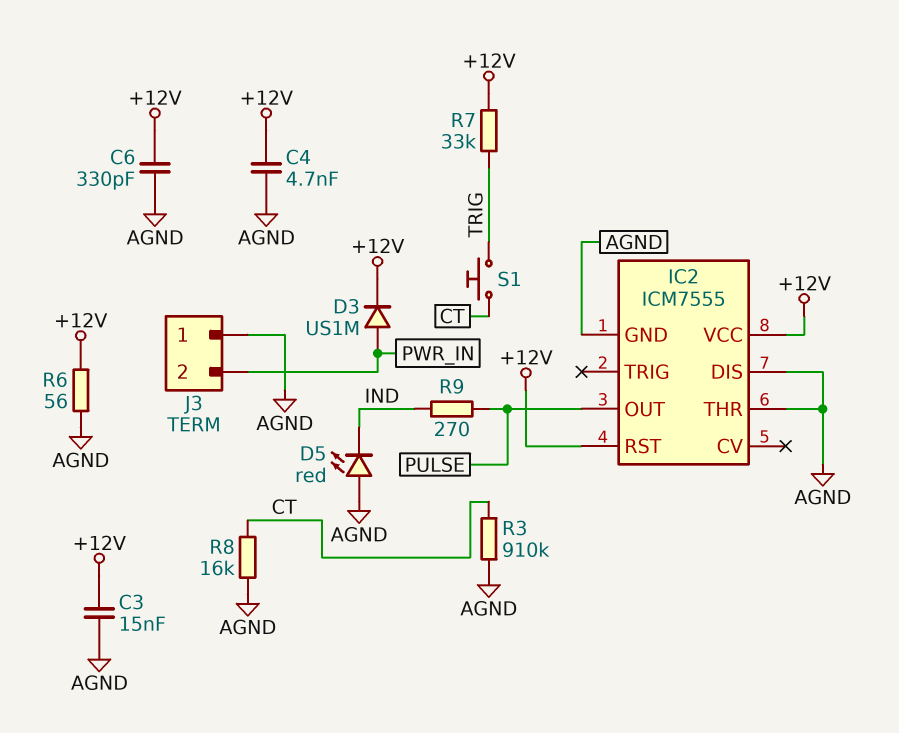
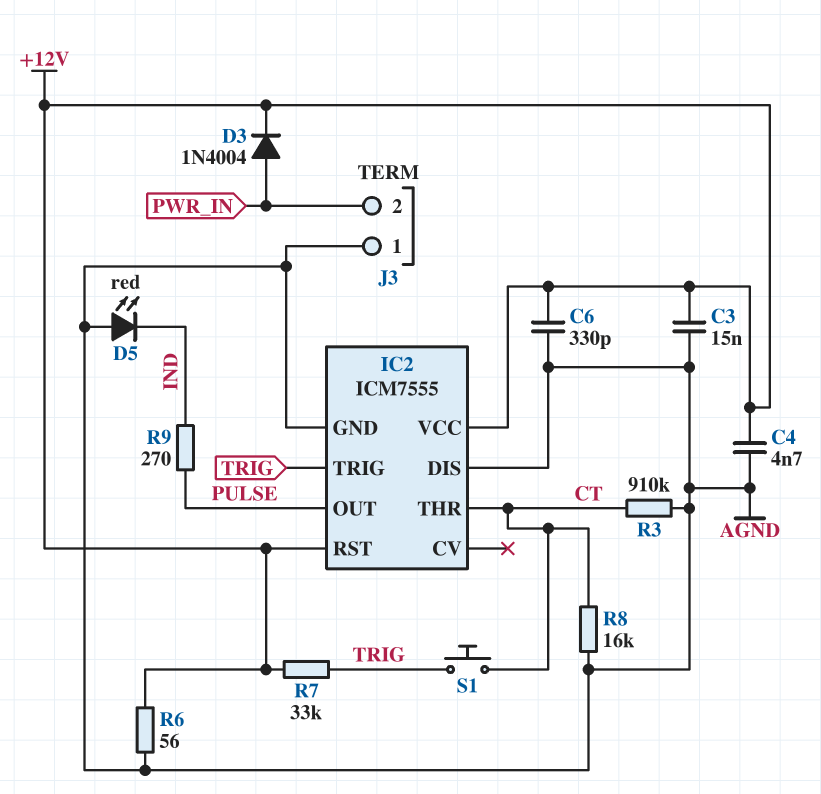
D3: diode US1M (A PWR_IN, K +12V) -> diode 1N4004 (A PWR_IN, K +12V)
IC2 pin THR: AGND -> CT
IC2 pin TRIG: none -> TRIG

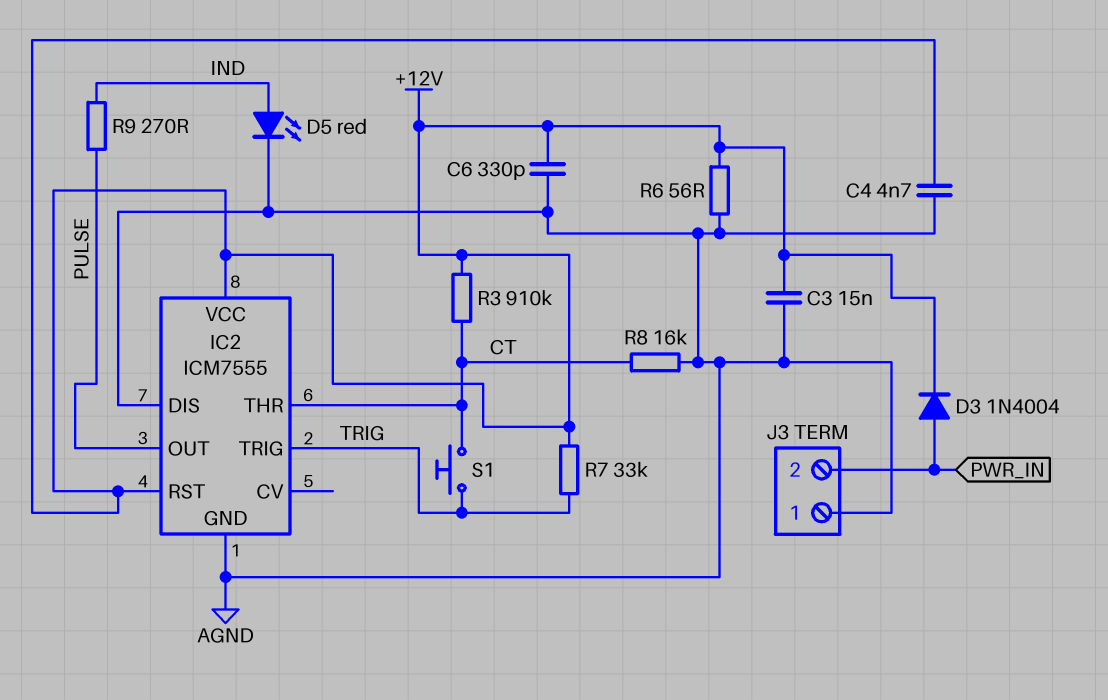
D5: LED red (A AGND, K IND) -> LED red (A IND, K AGND)
R3: 910k (AGND, CT) -> 910k (+12V, CT)

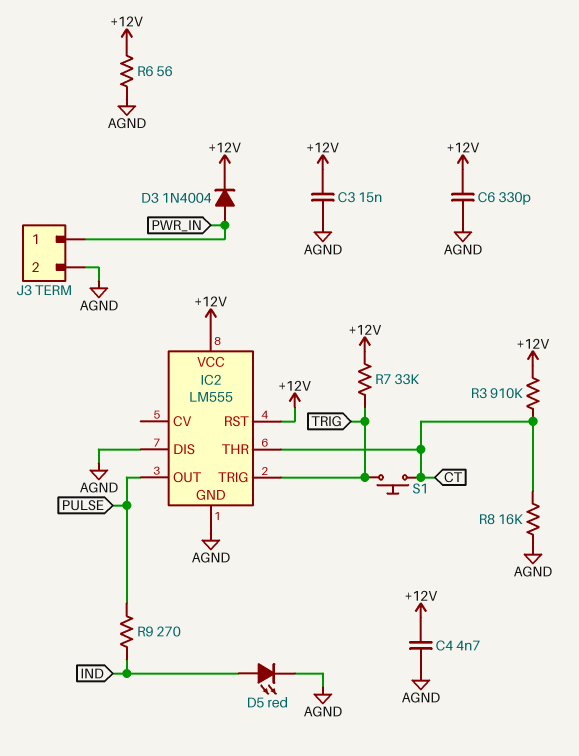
IC2: ICM7555 -> LM555
J3 pin 1: AGND -> PWR_IN
J3 pin 2: PWR_IN -> AGND

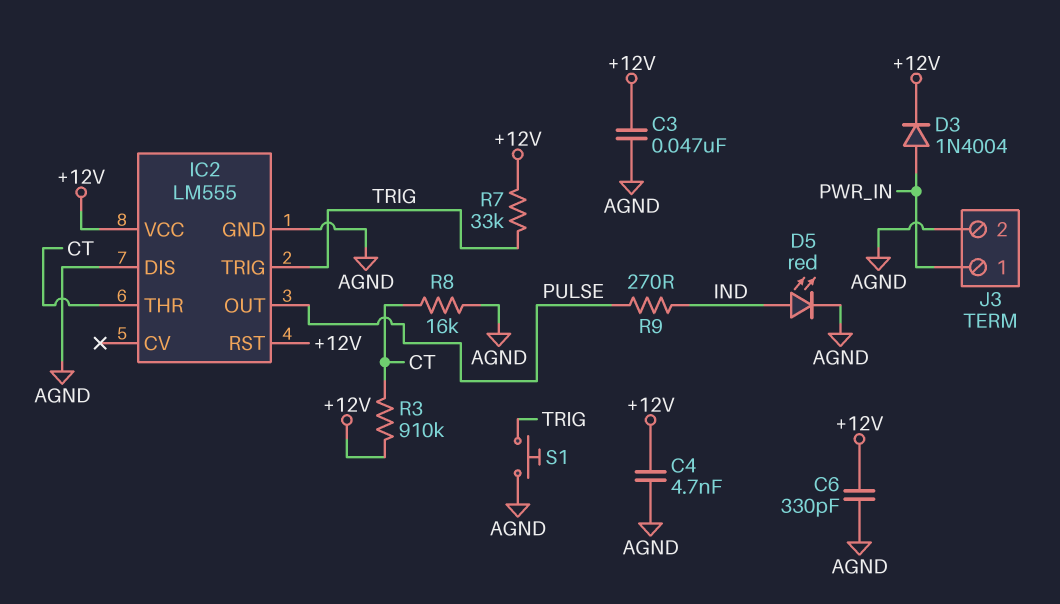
C3: 15nF (+12V, AGND) -> 47nF (+12V, AGND)
R6: 56 (+12V, AGND) -> none
S1: button (CT, TRIG) -> button (AGND, TRIG)

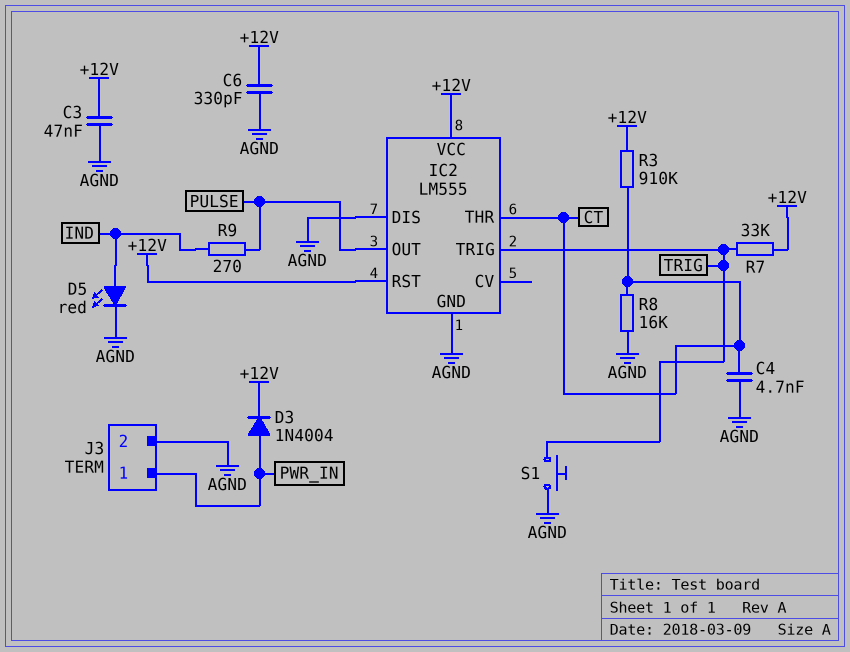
C4: 4.7nF (+12V, AGND) -> 4.7nF (AGND, CT)

